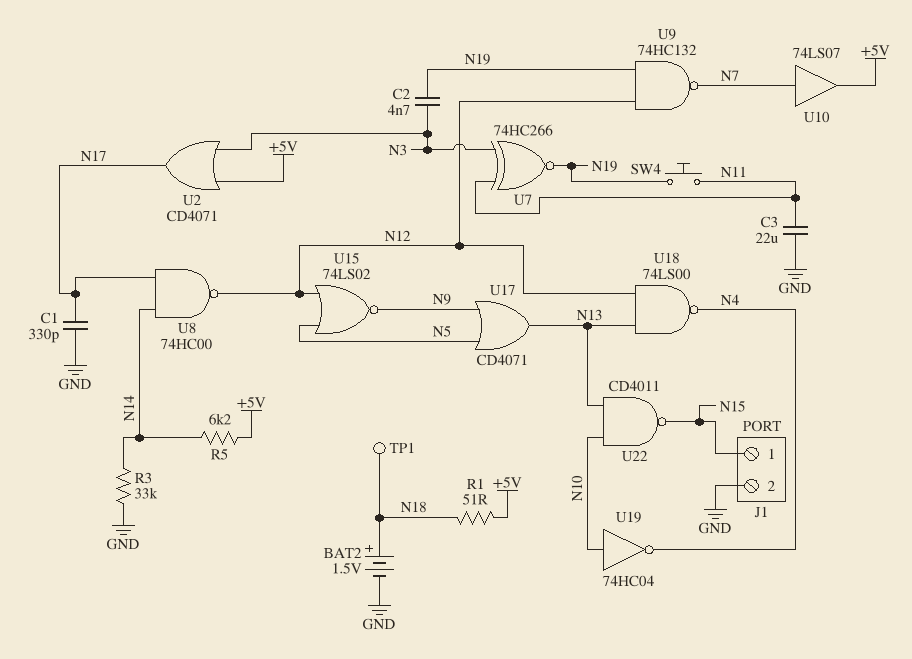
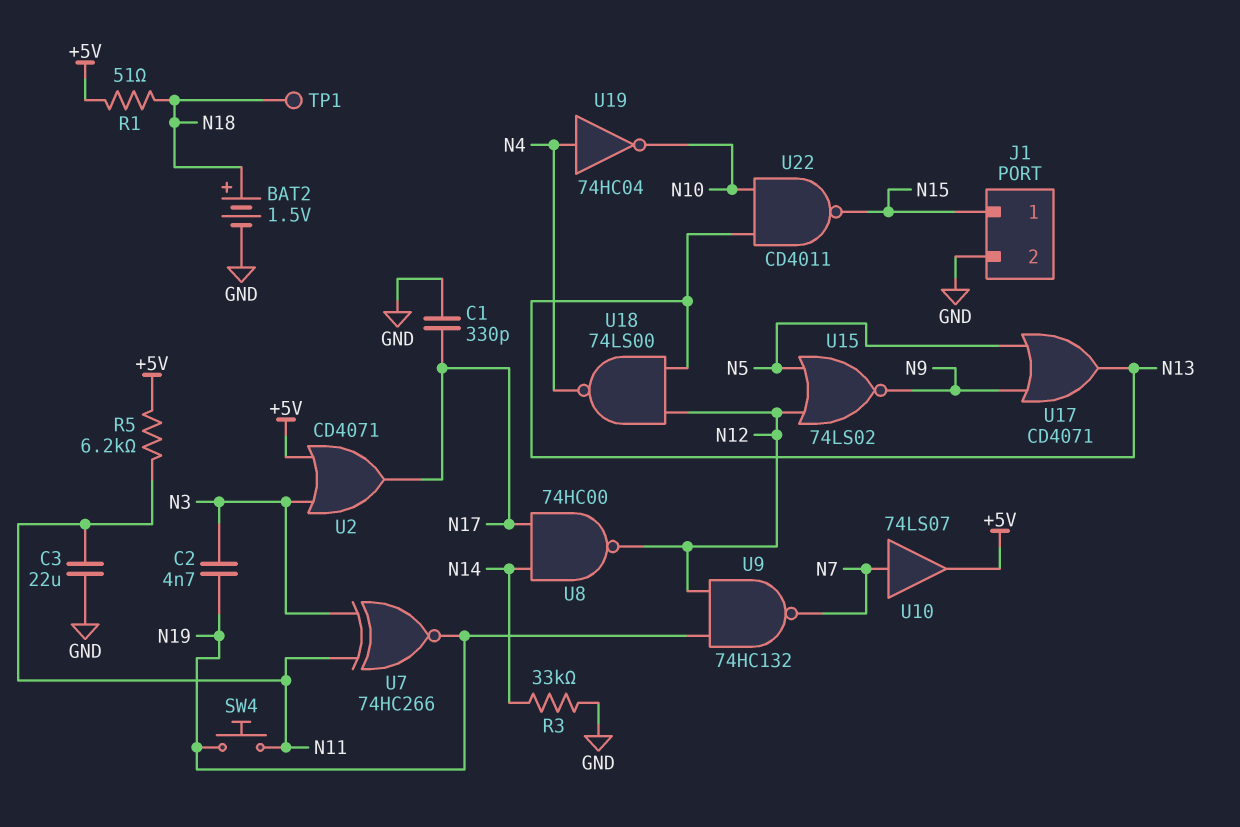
R5: 6.2k (+5V, N14) -> 6.2k (+5V, N11)
U19: NOT 74HC04 (in N10, out N4) -> NOT 74HC04 (in N4, out N10)

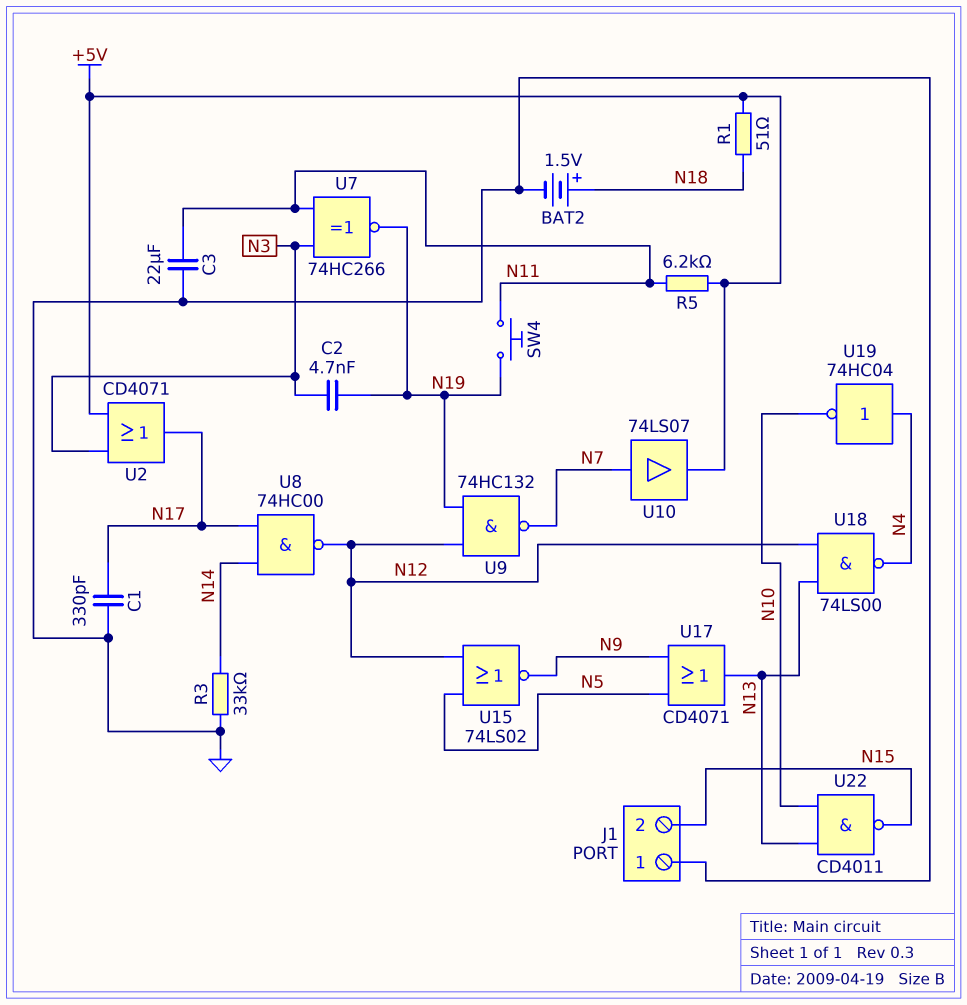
J1 pin 1: N15 -> GND
J1 pin 2: GND -> N15
TP1: test point (N18) -> none

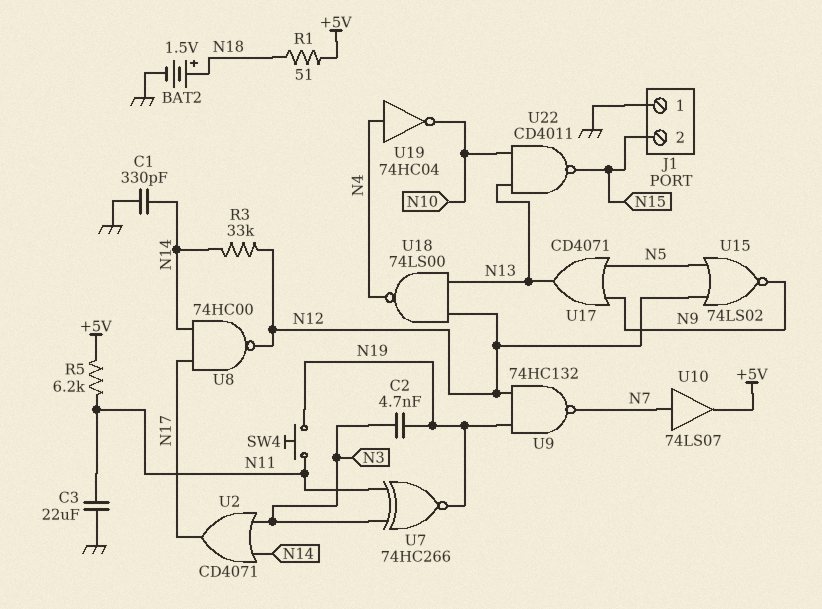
C1: 330pF (GND, N17) -> 330pF (GND, N14)
R3: 33k (GND, N14) -> 33k (N12, N14)
U2: OR CD4071 (in +5V, in N3, out N17) -> OR CD4071 (in N3, in N14, out N17)

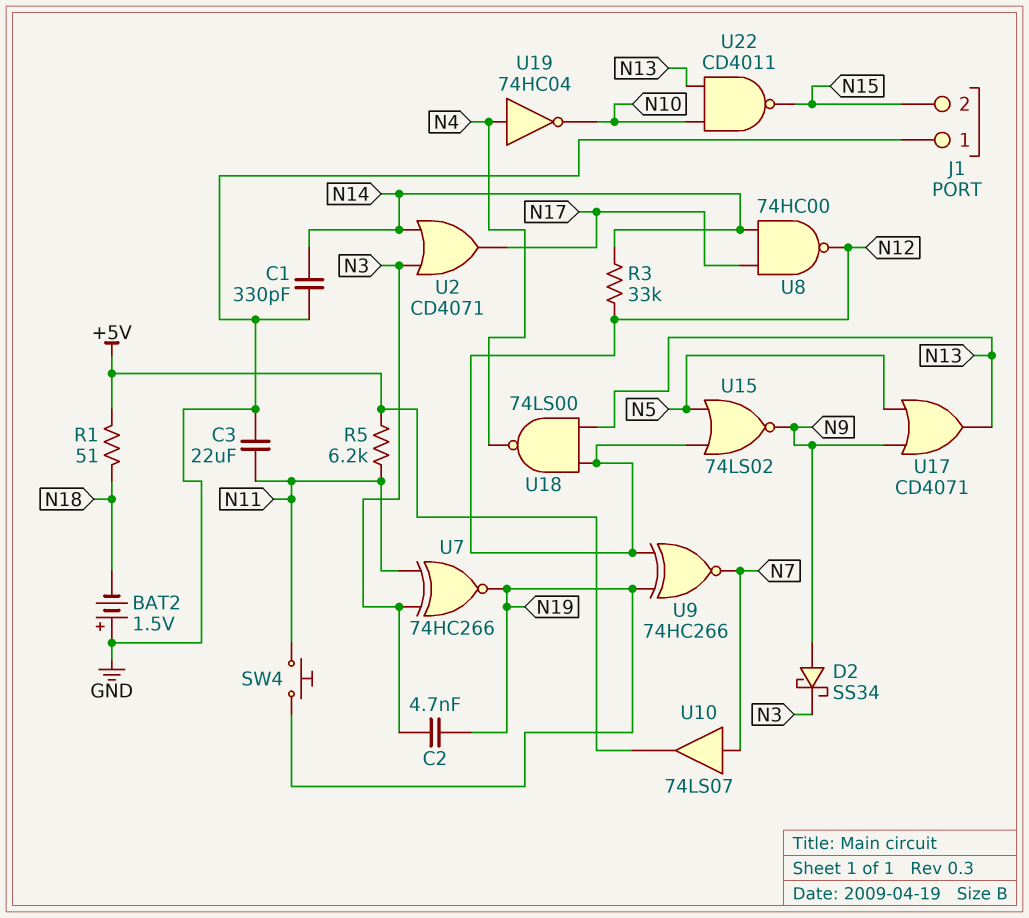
BAT2: 1.5V (plus N18, minus GND) -> 1.5V (plus GND, minus N18)
D2: none -> schottky SS34 (A N9, K N3)
U9: NAND 74HC132 (in N12, in N19, out N7) -> XNOR 74HC266 (in N12, in N19, out N7)

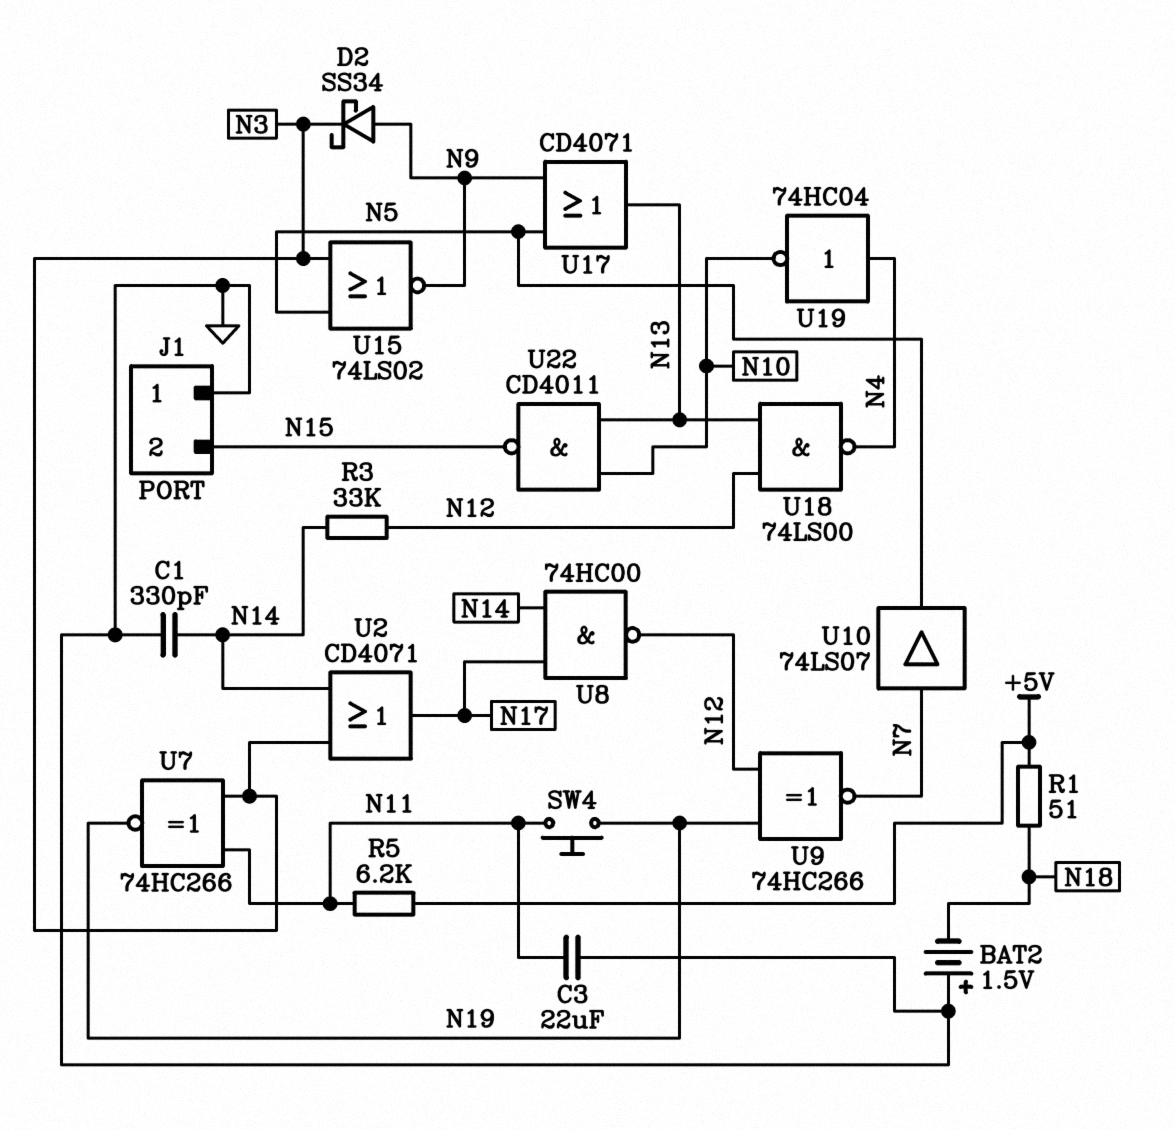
C2: 4.7nF (N3, N19) -> none
U10: buffer 74LS07 (in N7, out +5V) -> buffer 74LS07 (in N7, out N5)
U15: NOR 74LS02 (in N5, in N12, out N9) -> NOR 74LS02 (in N3, in N5, out N9)

